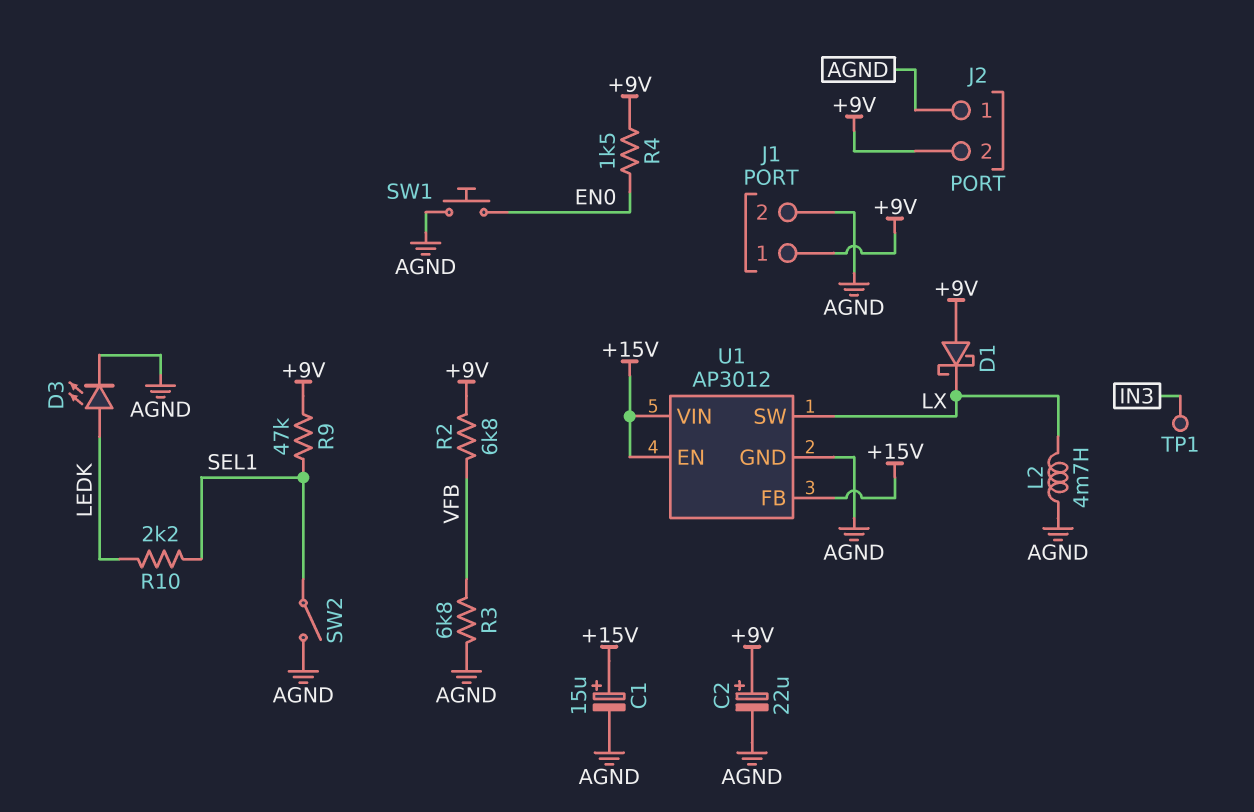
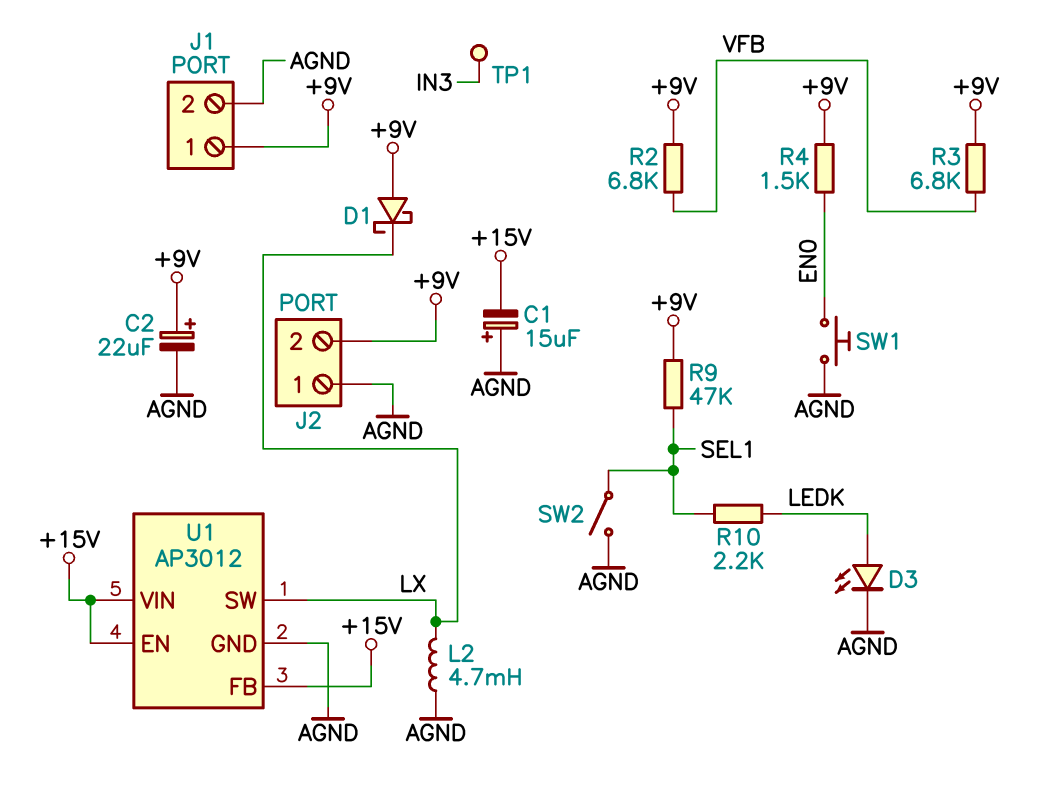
C1: 15uF (plus +15V, minus AGND) -> 15uF (plus AGND, minus +15V)
R3: 6.8k (AGND, VFB) -> 6.8k (+9V, VFB)

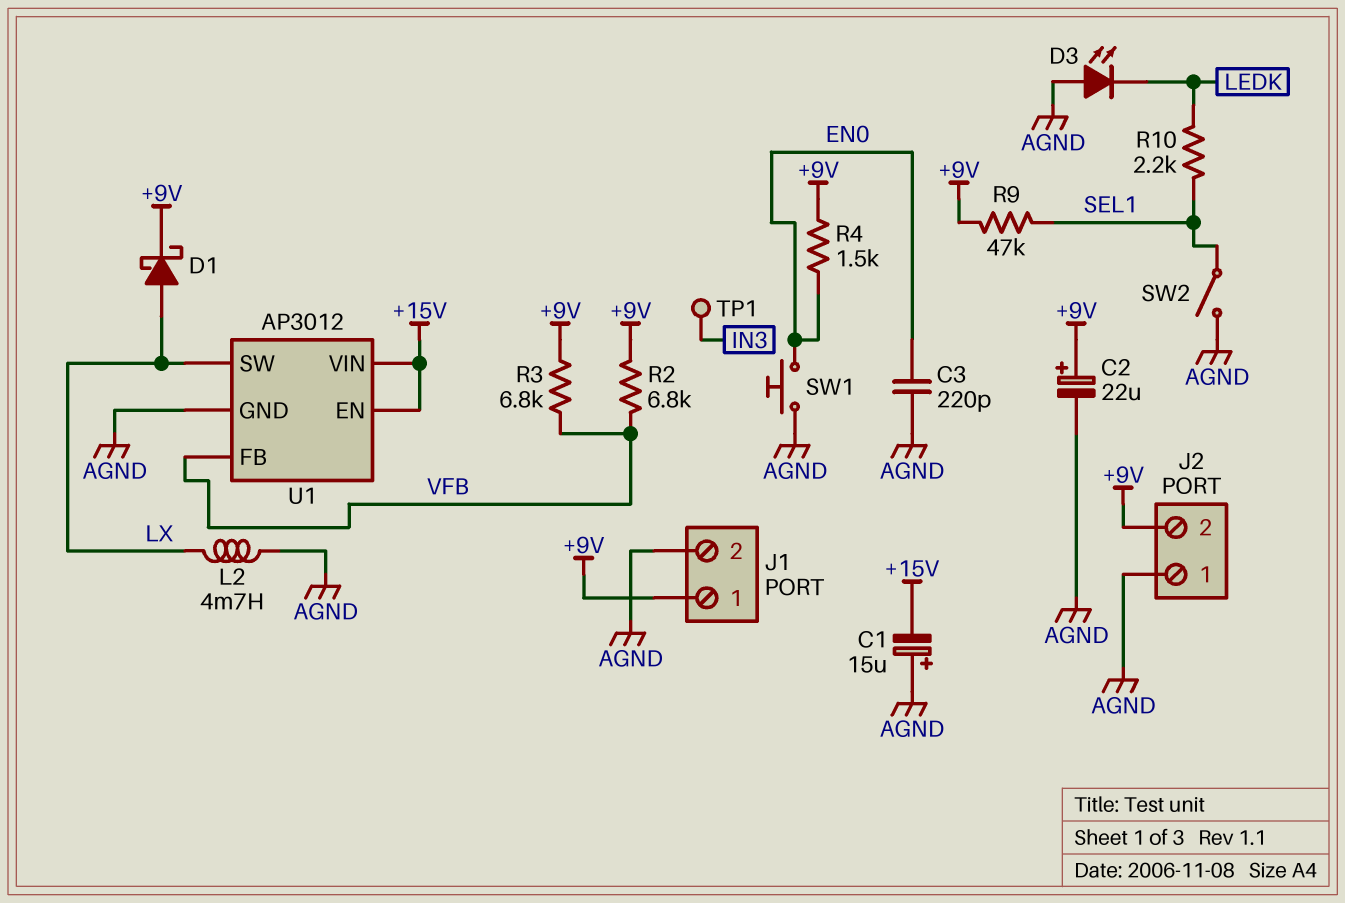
C3: none -> 220pF (AGND, EN0)
D1: schottky (A +9V, K LX) -> schottky (A LX, K +9V)
D3: LED (A LEDK, K AGND) -> LED (A AGND, K LEDK)
U1 pin FB: +15V -> VFB

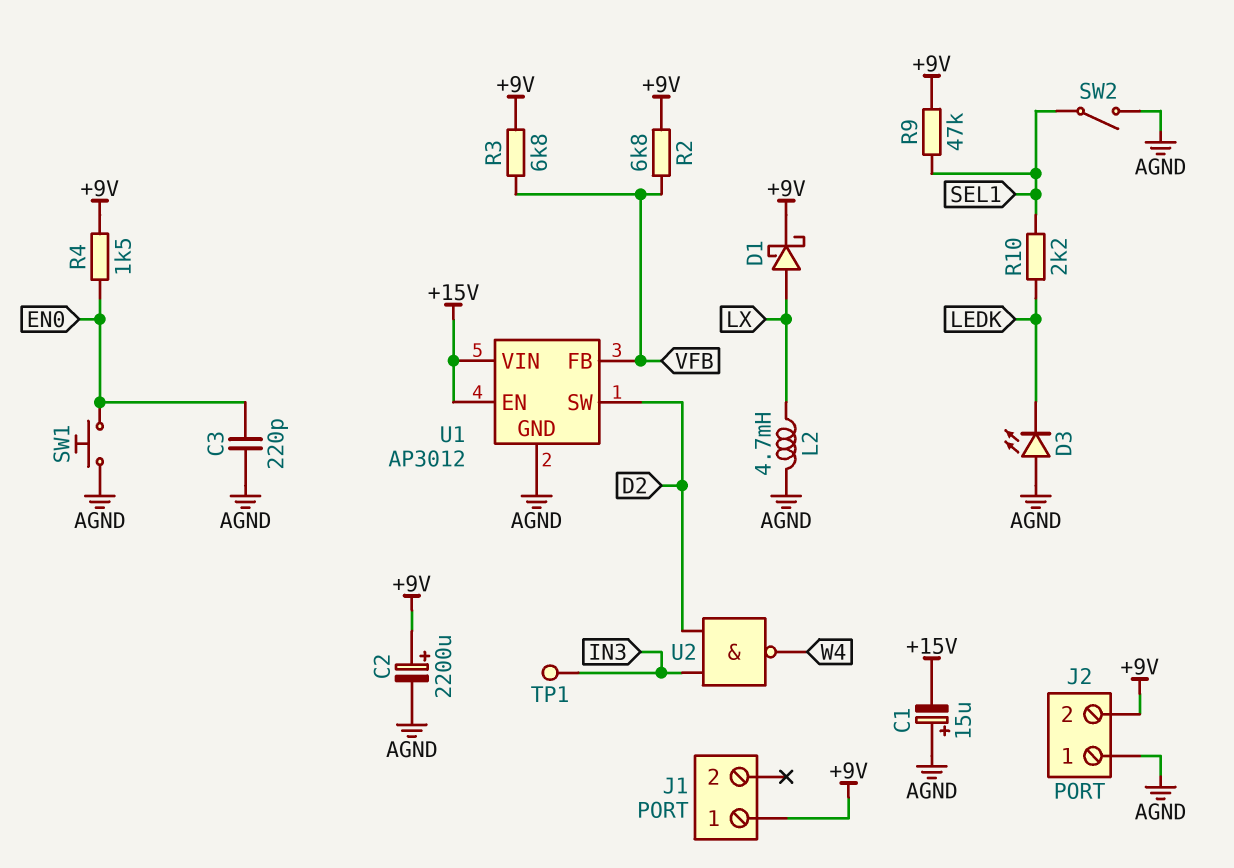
C2: 22uF (plus +9V, minus AGND) -> 2200uF (plus +9V, minus AGND)
J1 pin 2: AGND -> none
U1 pin SW: LX -> D2
U2: none -> NAND (in D2, in IN3, out W4)

